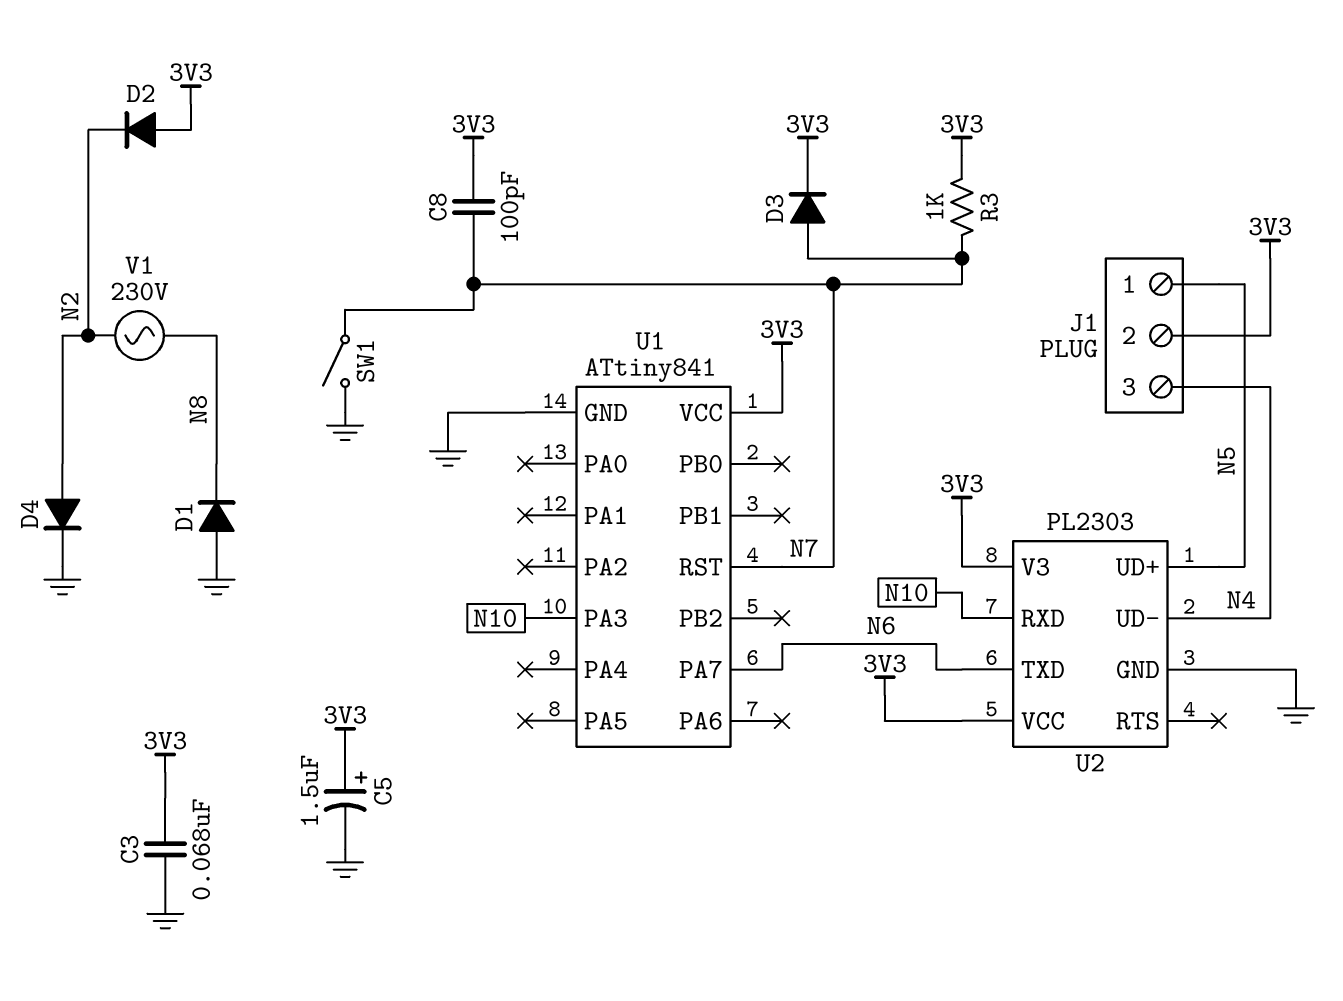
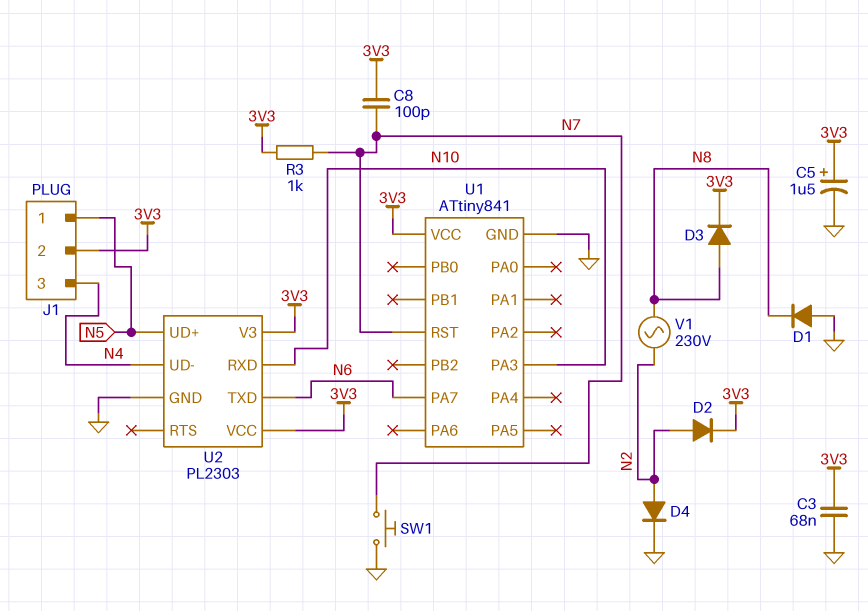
D2: diode (A 3V3, K N2) -> diode (A N2, K 3V3)
D3: diode (A N7, K 3V3) -> diode (A N8, K 3V3)
SW1: switch (GND, N7) -> button (GND, N7)

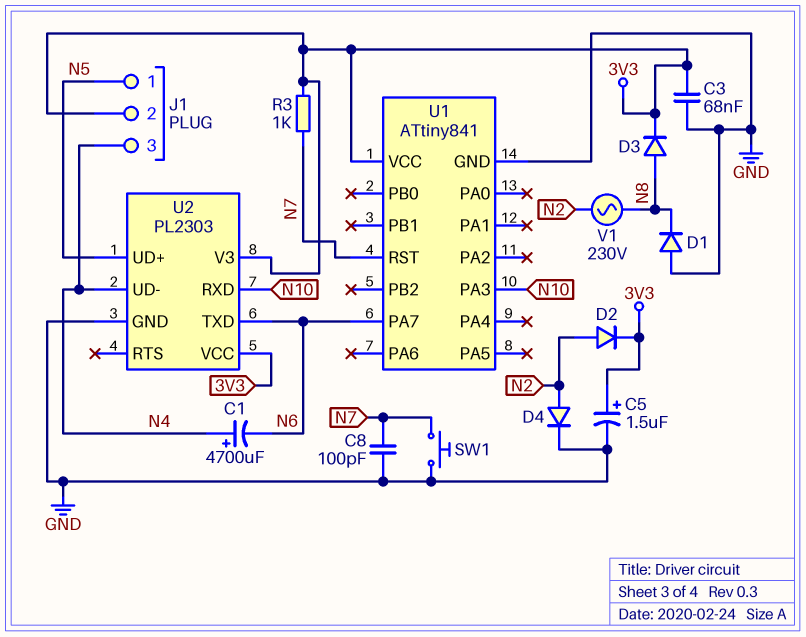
C1: none -> 4700uF (plus N4, minus N6)
C8: 100pF (3V3, N7) -> 100pF (GND, N7)

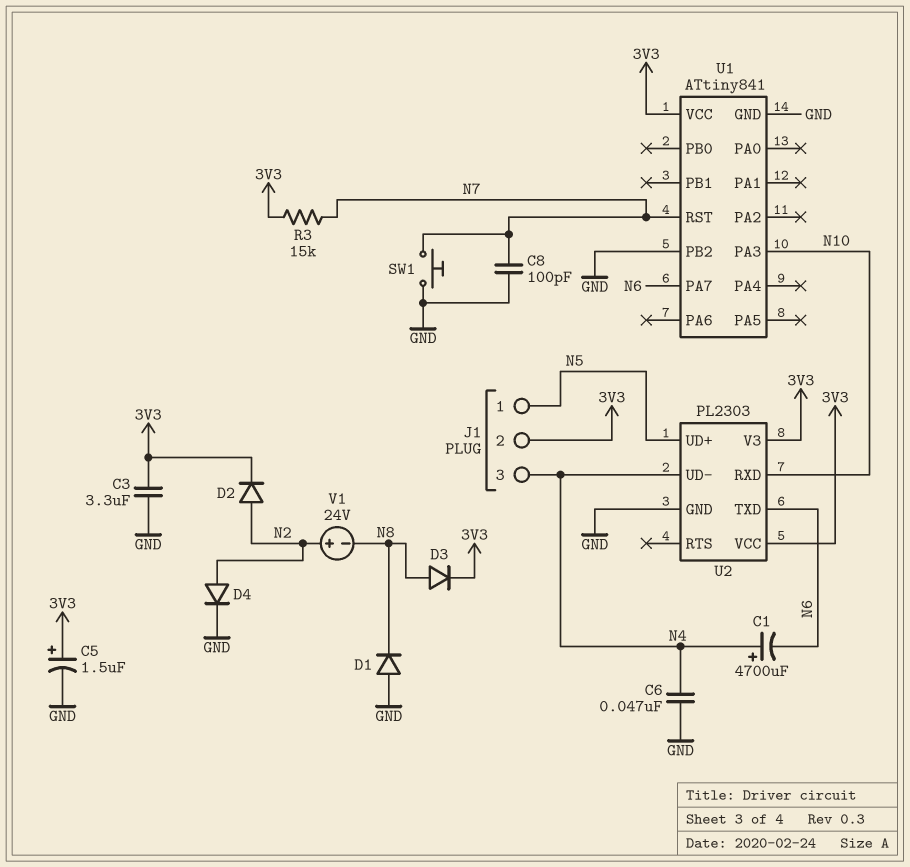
C3: 68nF (3V3, GND) -> 3.3uF (3V3, GND)
C6: none -> 47nF (GND, N4)
R3: 1k (3V3, N7) -> 15k (3V3, N7)
U1 pin PB2: none -> GND
V1: AC 230V (N2, N8) -> 24V (plus N2, minus N8)

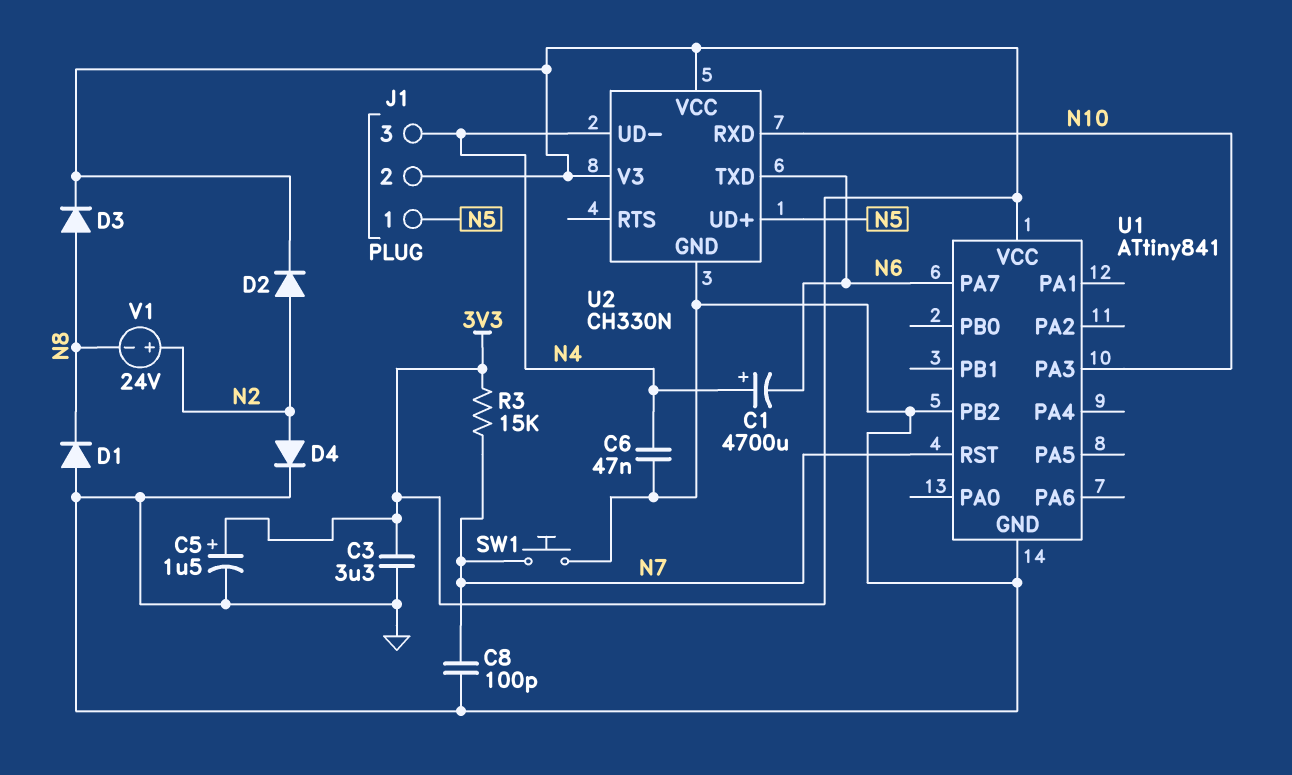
U2: PL2303 -> CH330N

